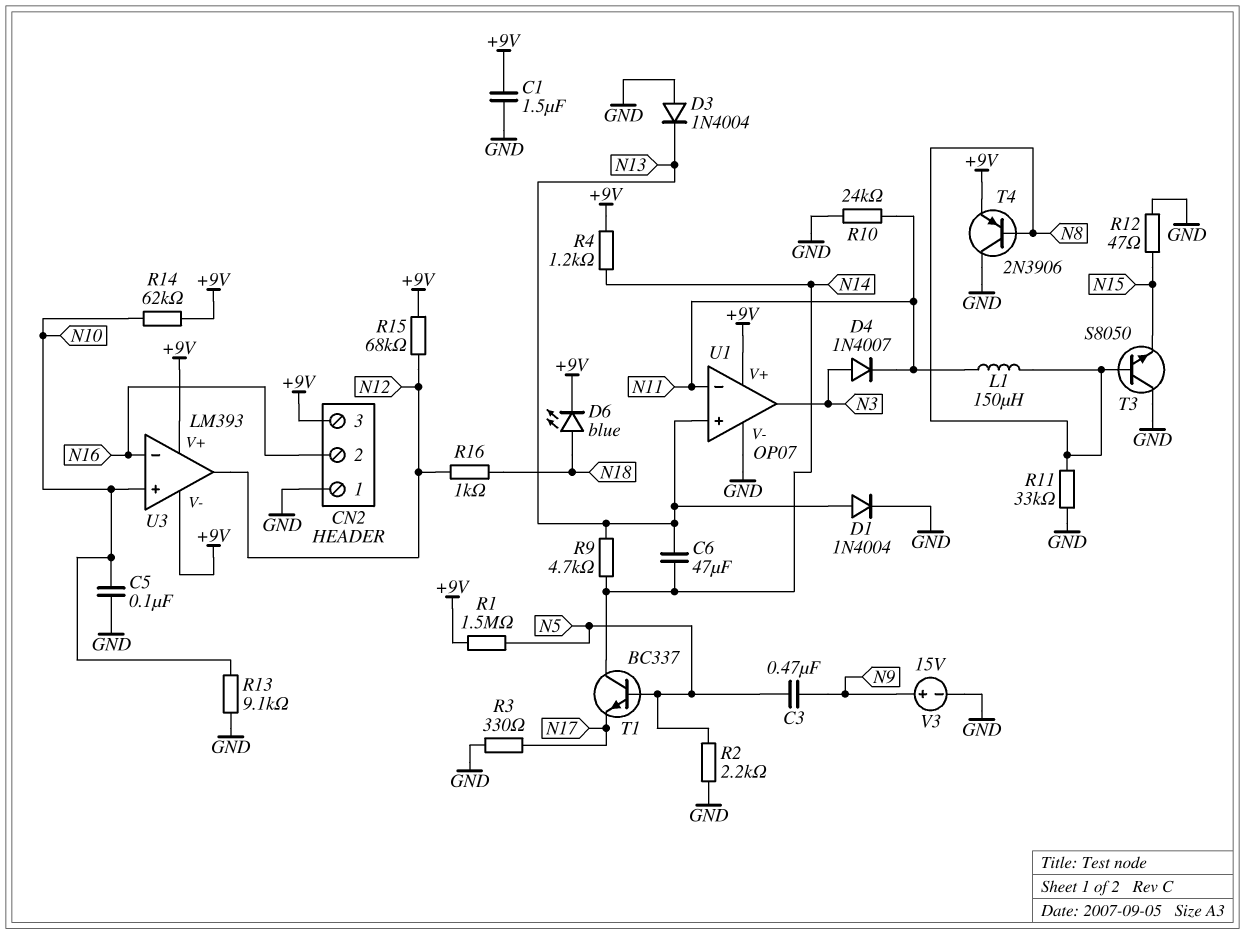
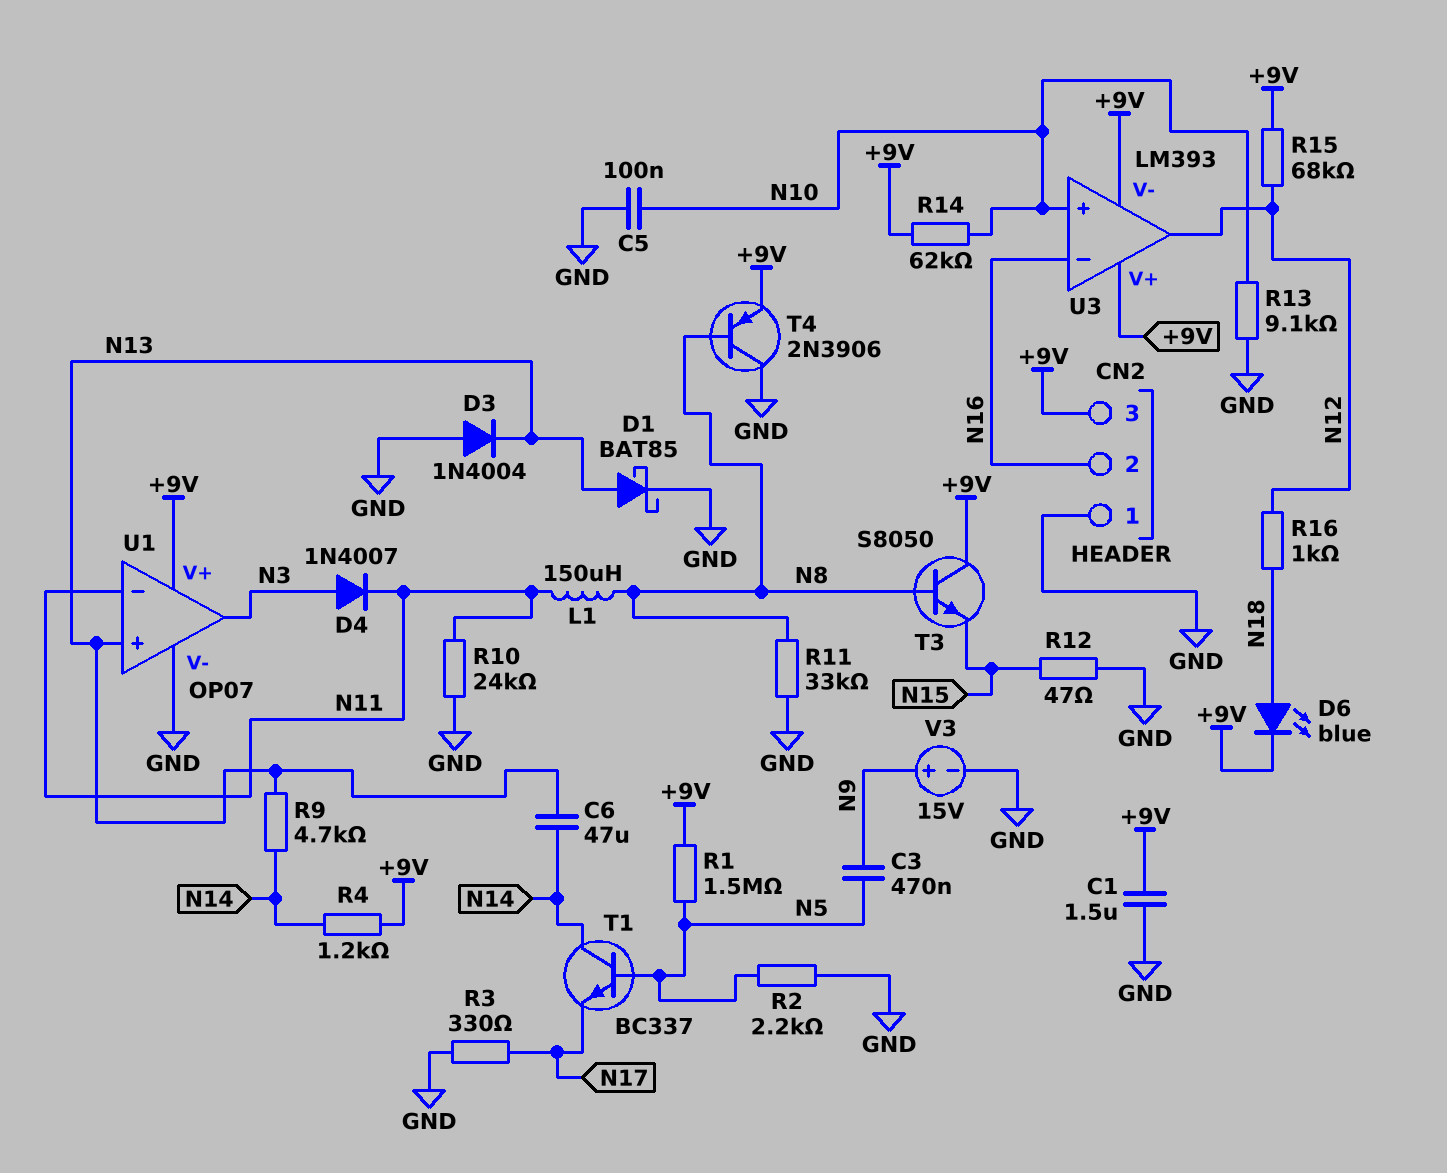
D1: diode 1N4004 (A N13, K GND) -> schottky BAT85 (A N13, K GND)
T3: NPN S8050 (B N8, C GND, E N15) -> NPN S8050 (B N8, C +9V, E N15)

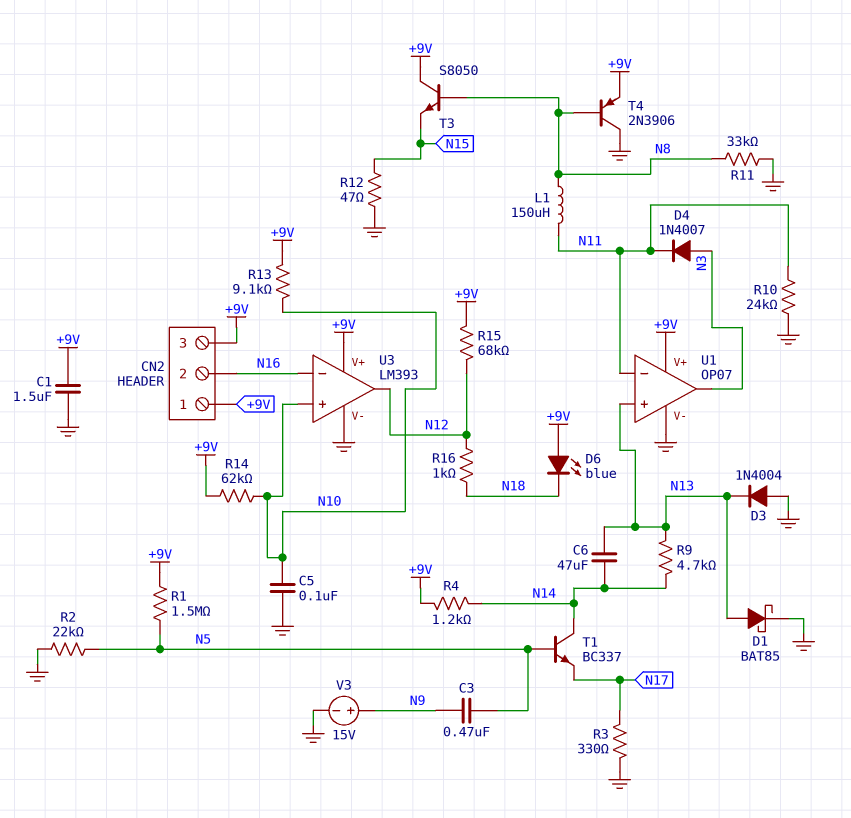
CN2 pin 1: GND -> +9V
D6: LED blue (A N18, K +9V) -> LED blue (A +9V, K N18)
R2: 2.2k (GND, N5) -> 22k (GND, N5)
R13: 9.1k (GND, N10) -> 9.1k (+9V, N10)
U3 pin V-: +9V -> GND

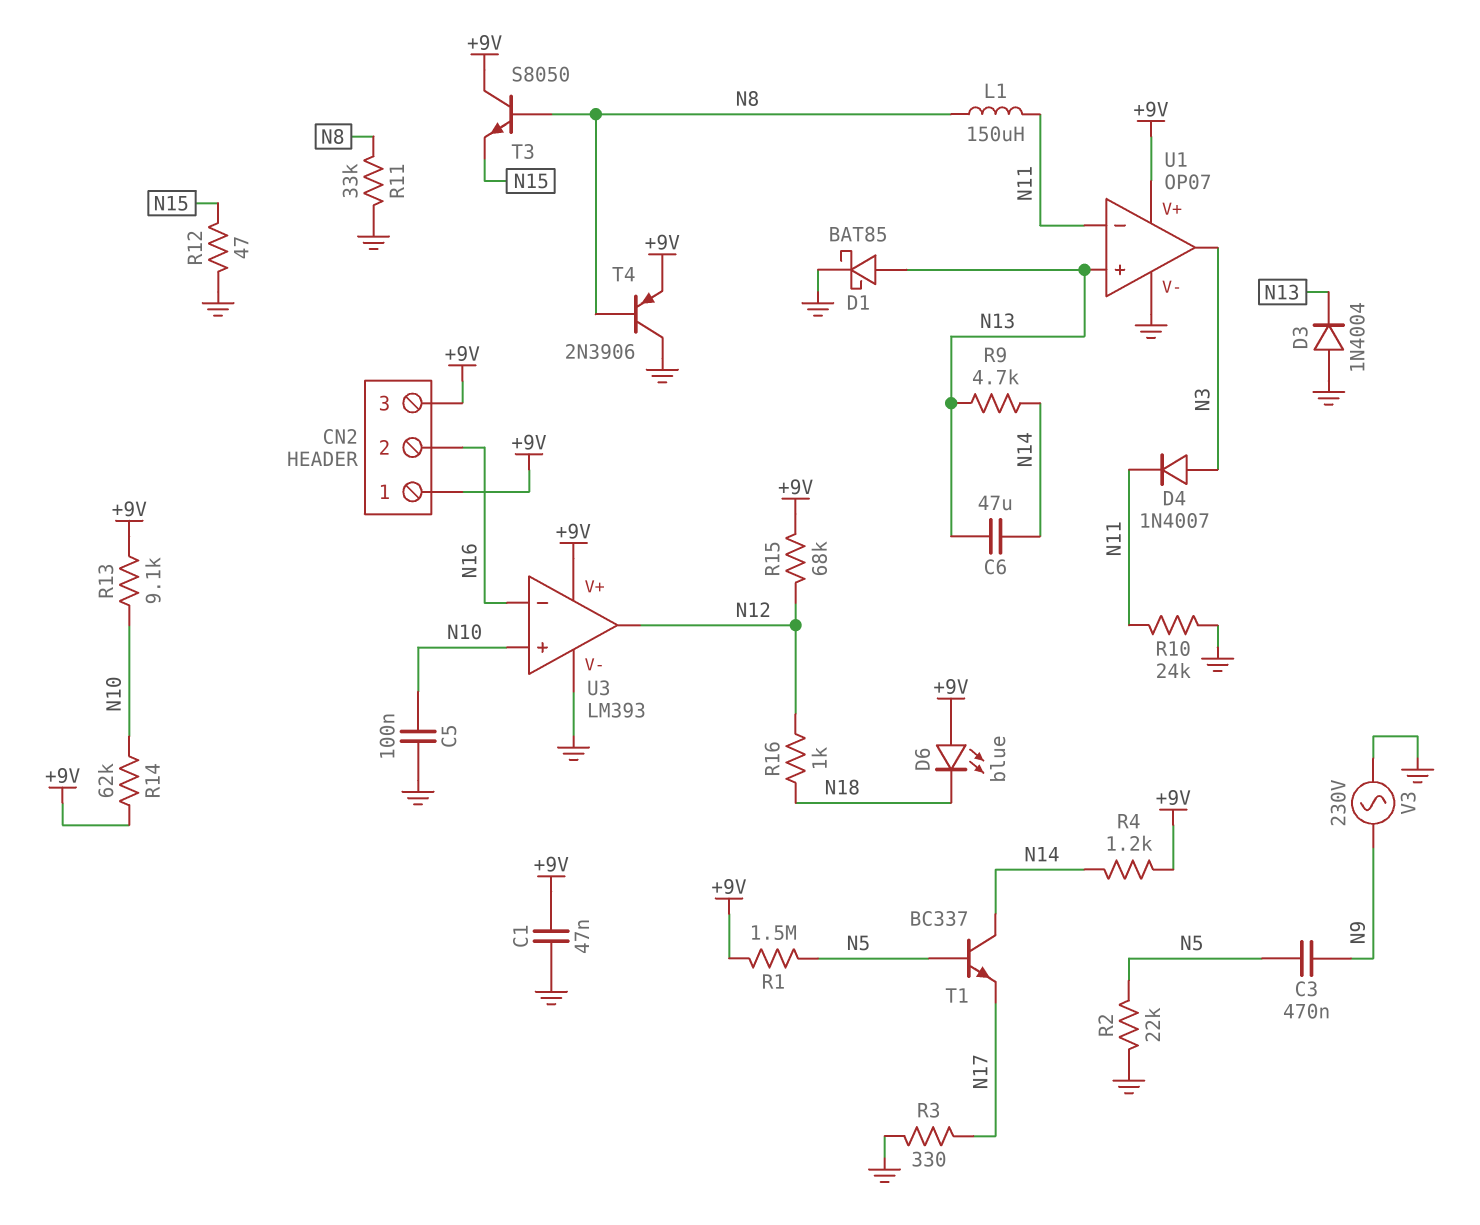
C1: 1.5uF (+9V, GND) -> 47nF (+9V, GND)
V3: 15V (plus N9, minus GND) -> AC 230V (GND, N9)

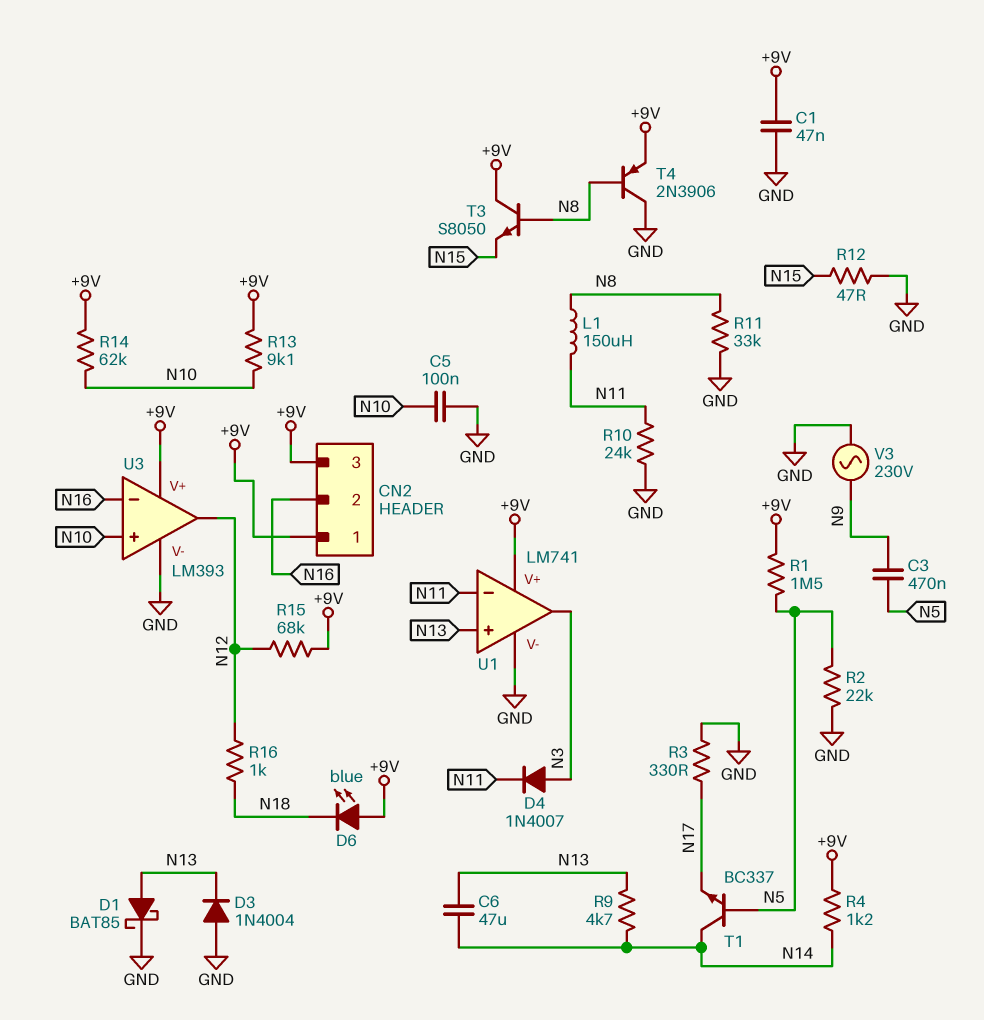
U1: OP07 -> LM741

